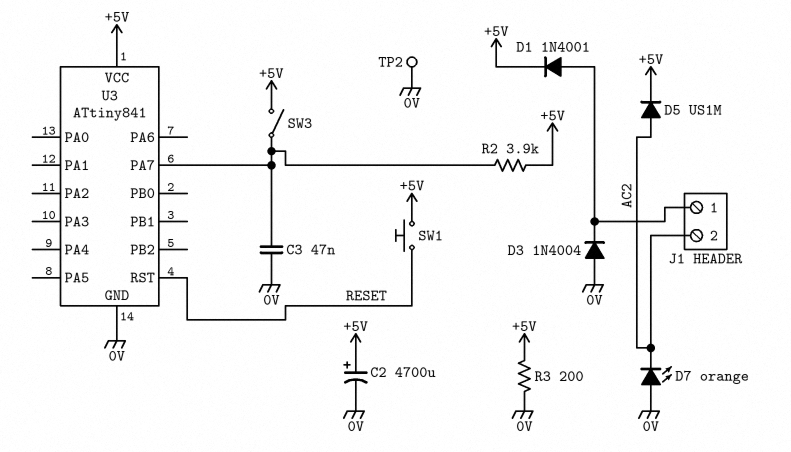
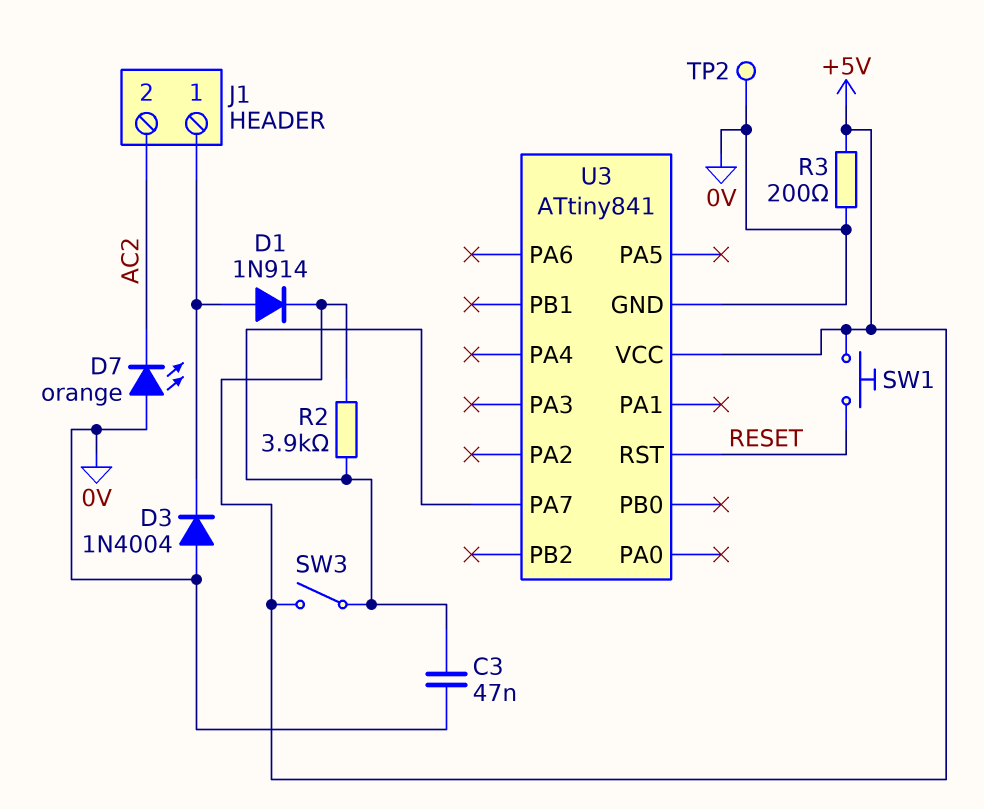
C2: 4700uF (plus +5V, minus 0V) -> none
D1: diode 1N4001 (A J1/1, K +5V) -> diode 1N914 (A J1/1, K +5V)
D5: diode US1M (A AC2, K +5V) -> none

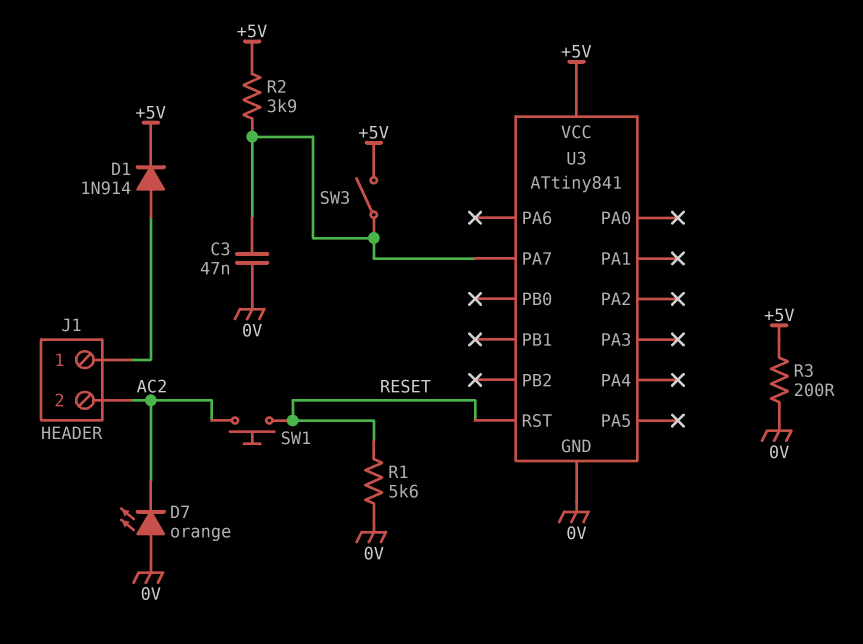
D3: diode 1N4004 (A 0V, K J1/1) -> none
R1: none -> 5.6k (0V, RESET)
SW1: button (+5V, RESET) -> button (AC2, RESET)
TP2: test point (0V) -> none

